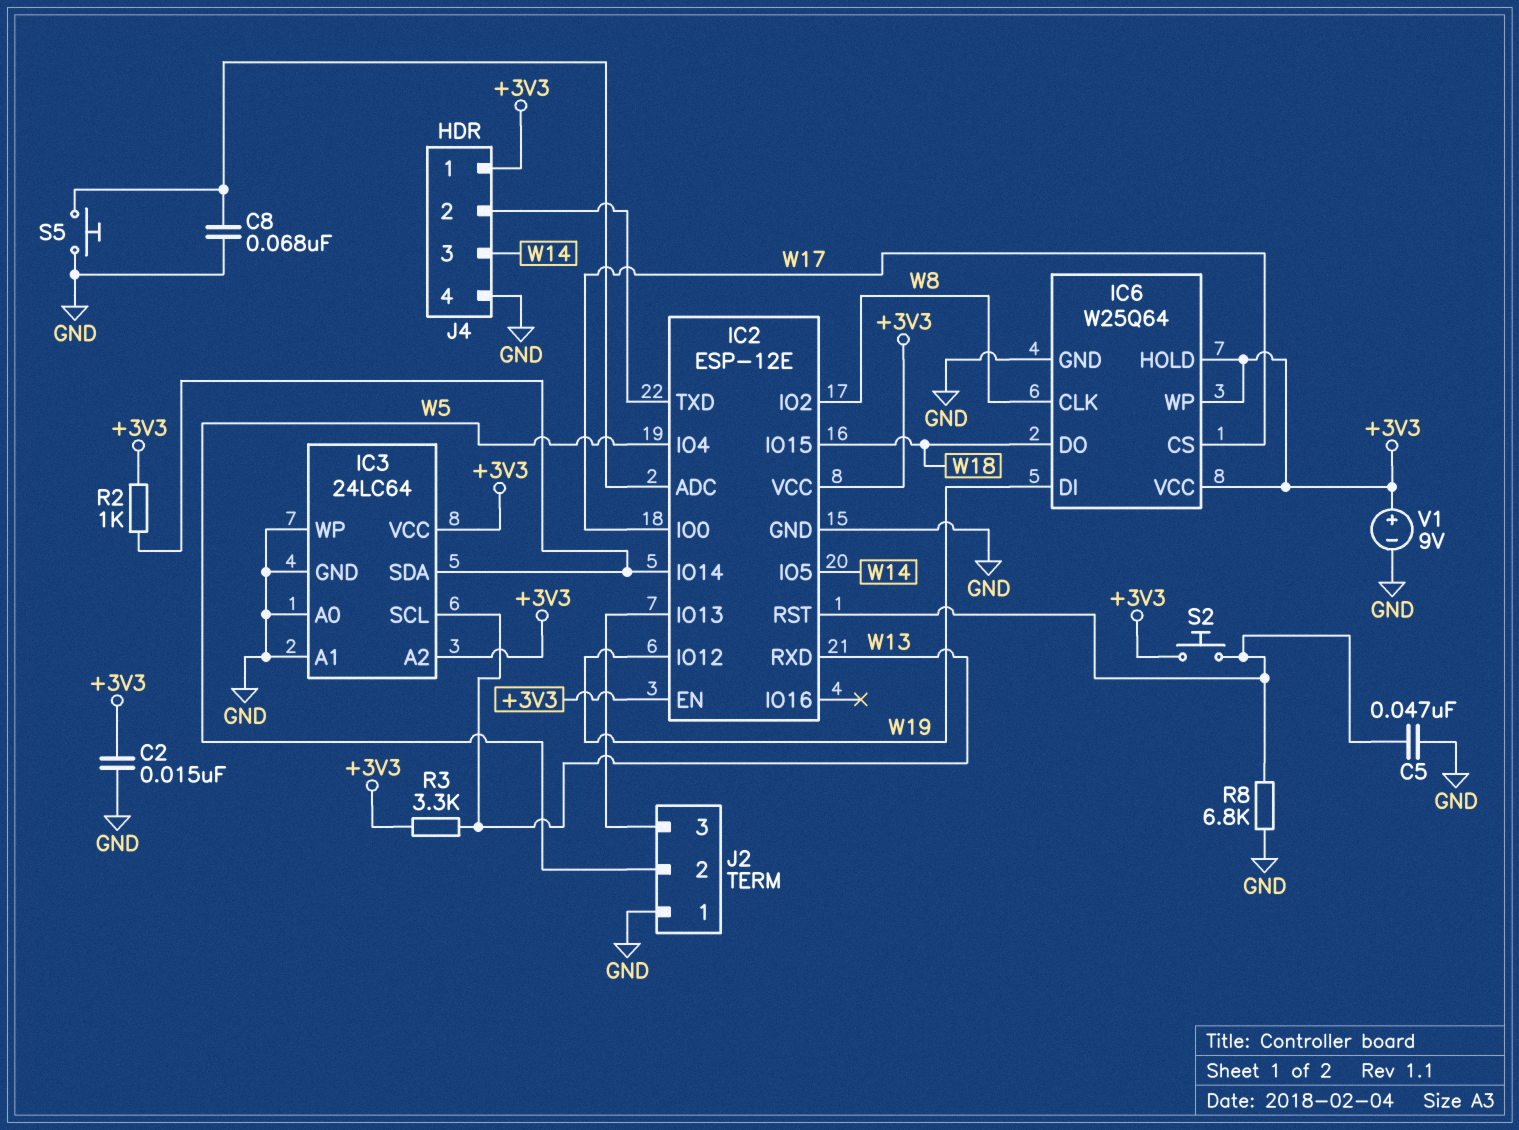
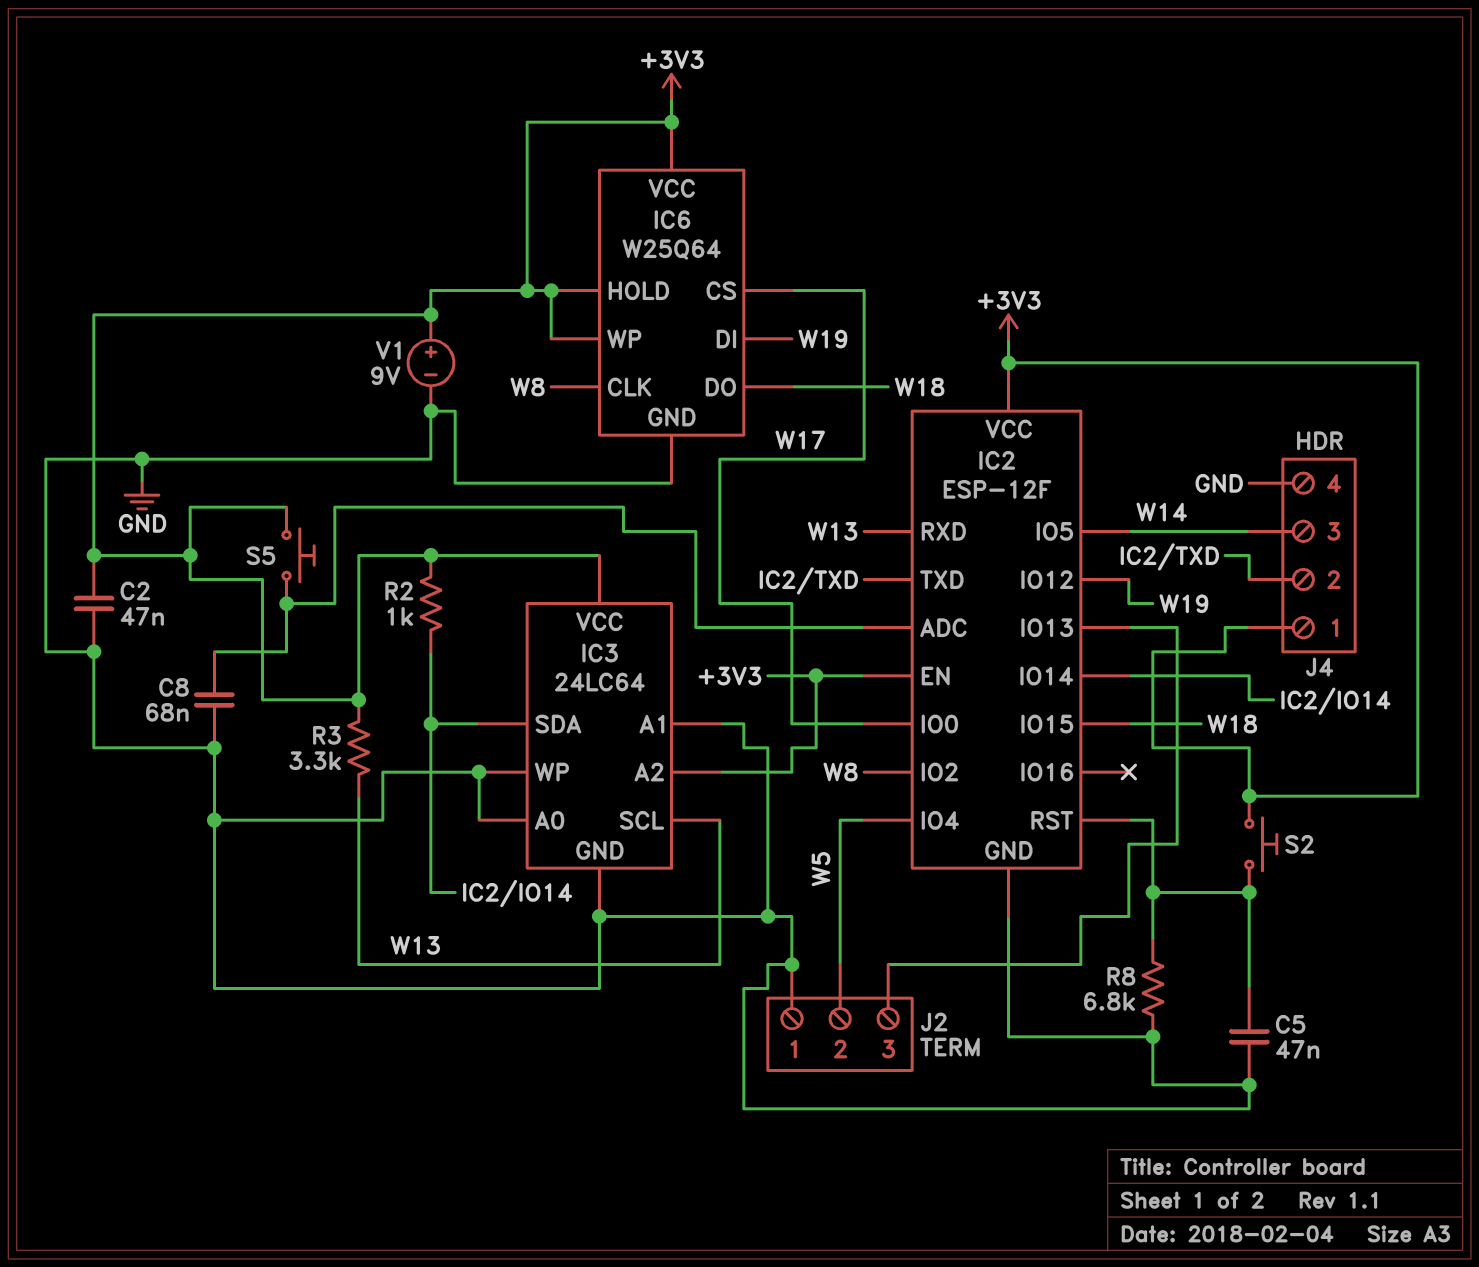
C2: 15nF (+3V3, GND) -> 47nF (+3V3, GND)
IC2: ESP-12E -> ESP-12F
S5: button (GND, IC2/ADC) -> button (+3V3, IC2/ADC)

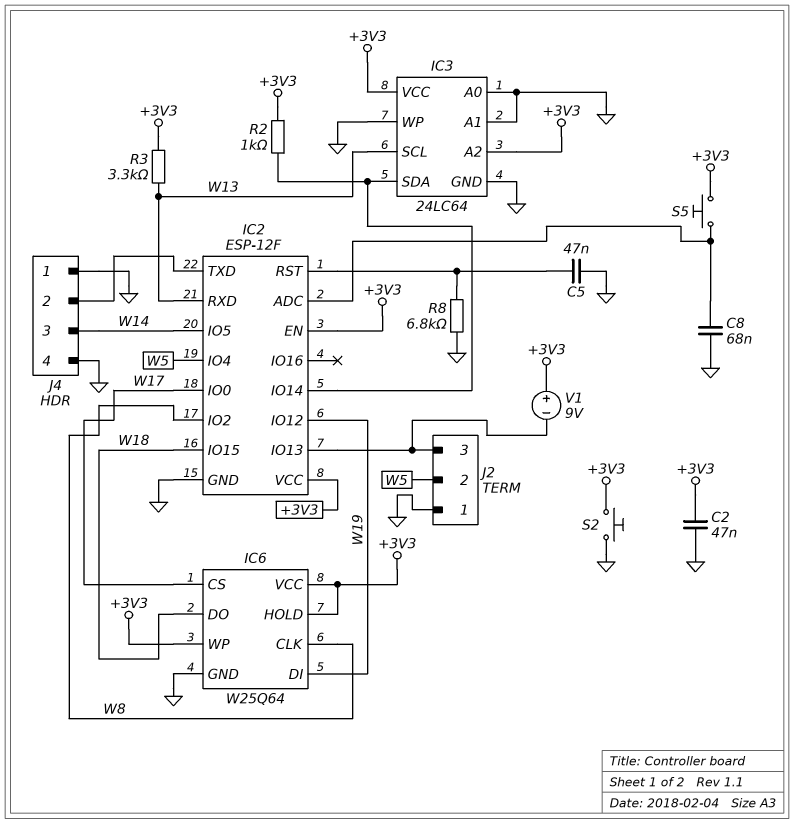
J4 pin 1: +3V3 -> GND
S2: button (+3V3, IC2/RST) -> button (+3V3, GND)
V1: 9V (plus +3V3, minus GND) -> 9V (plus +3V3, minus IC2/IO13)

